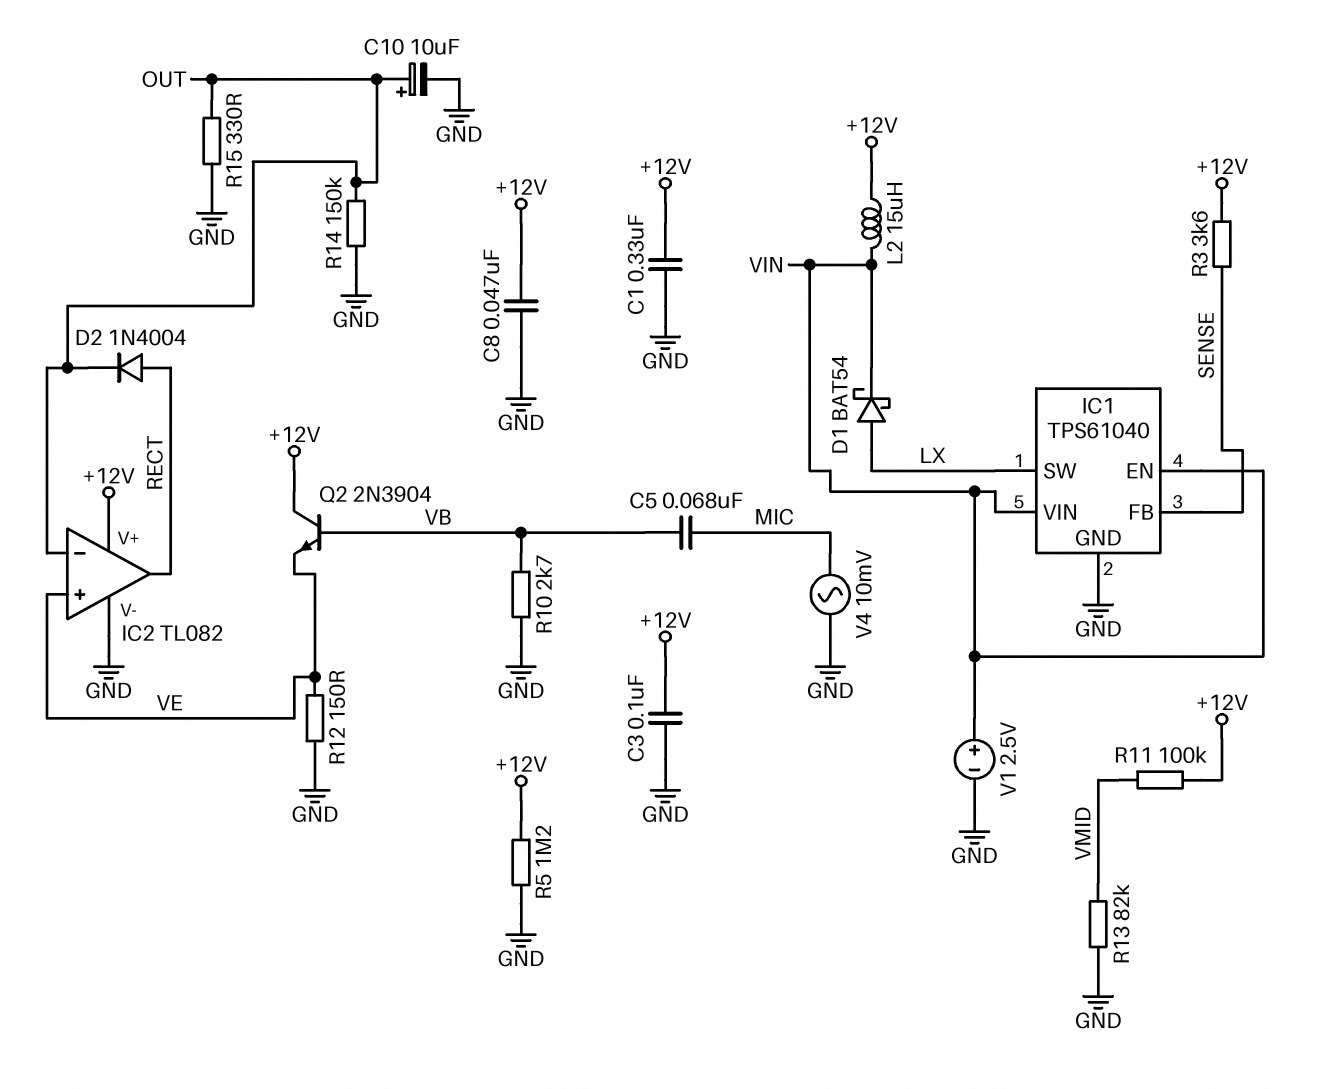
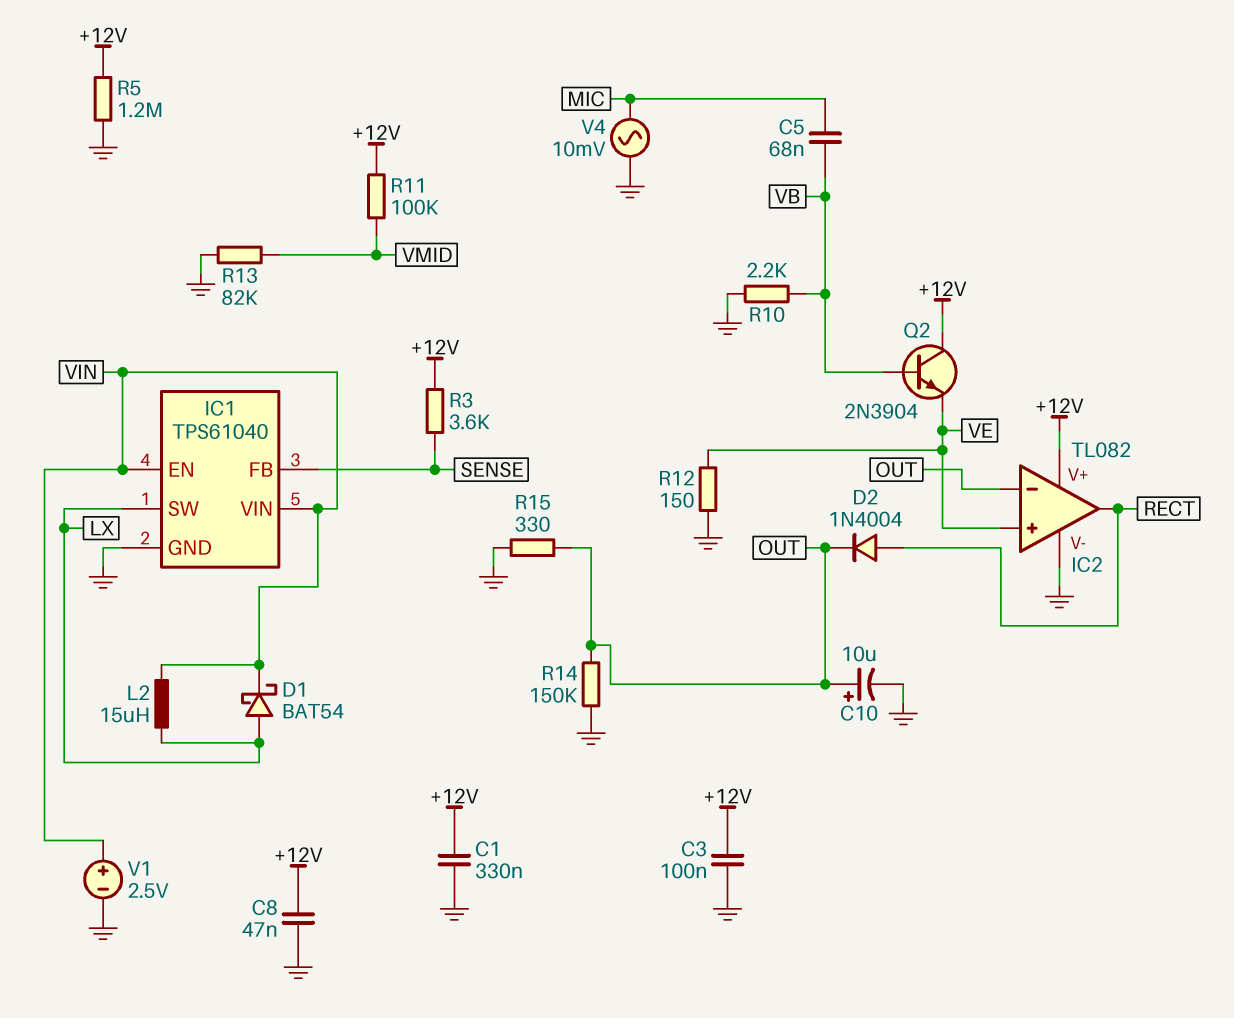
L2: 15uH (+12V, VIN) -> 15uH (LX, VIN)
R10: 2.7k (GND, VB) -> 2.2k (GND, VB)

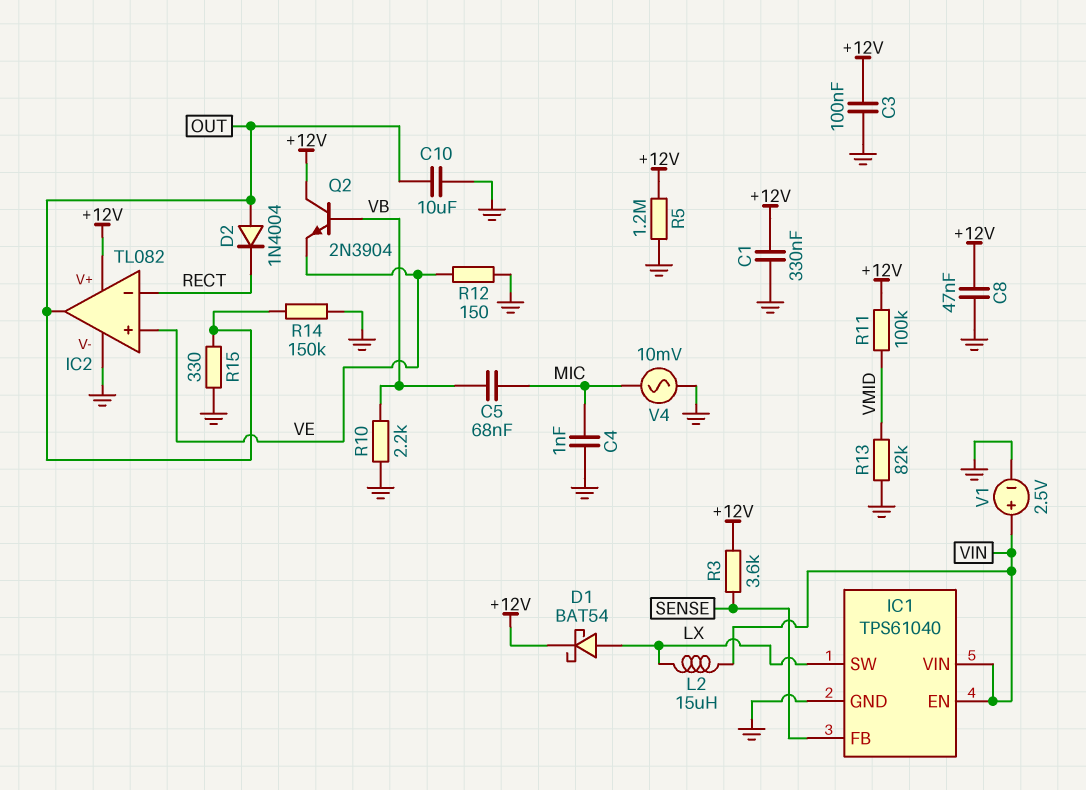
C4: none -> 1nF (GND, MIC)
C10: 10uF (plus OUT, minus GND) -> 10uF (GND, OUT)
D1: schottky BAT54 (A LX, K VIN) -> schottky BAT54 (A LX, K +12V)
D2: diode 1N4004 (A RECT, K OUT) -> diode 1N4004 (A OUT, K RECT)
IC2 pin in-: OUT -> RECT
IC2 pin out: RECT -> OUT

